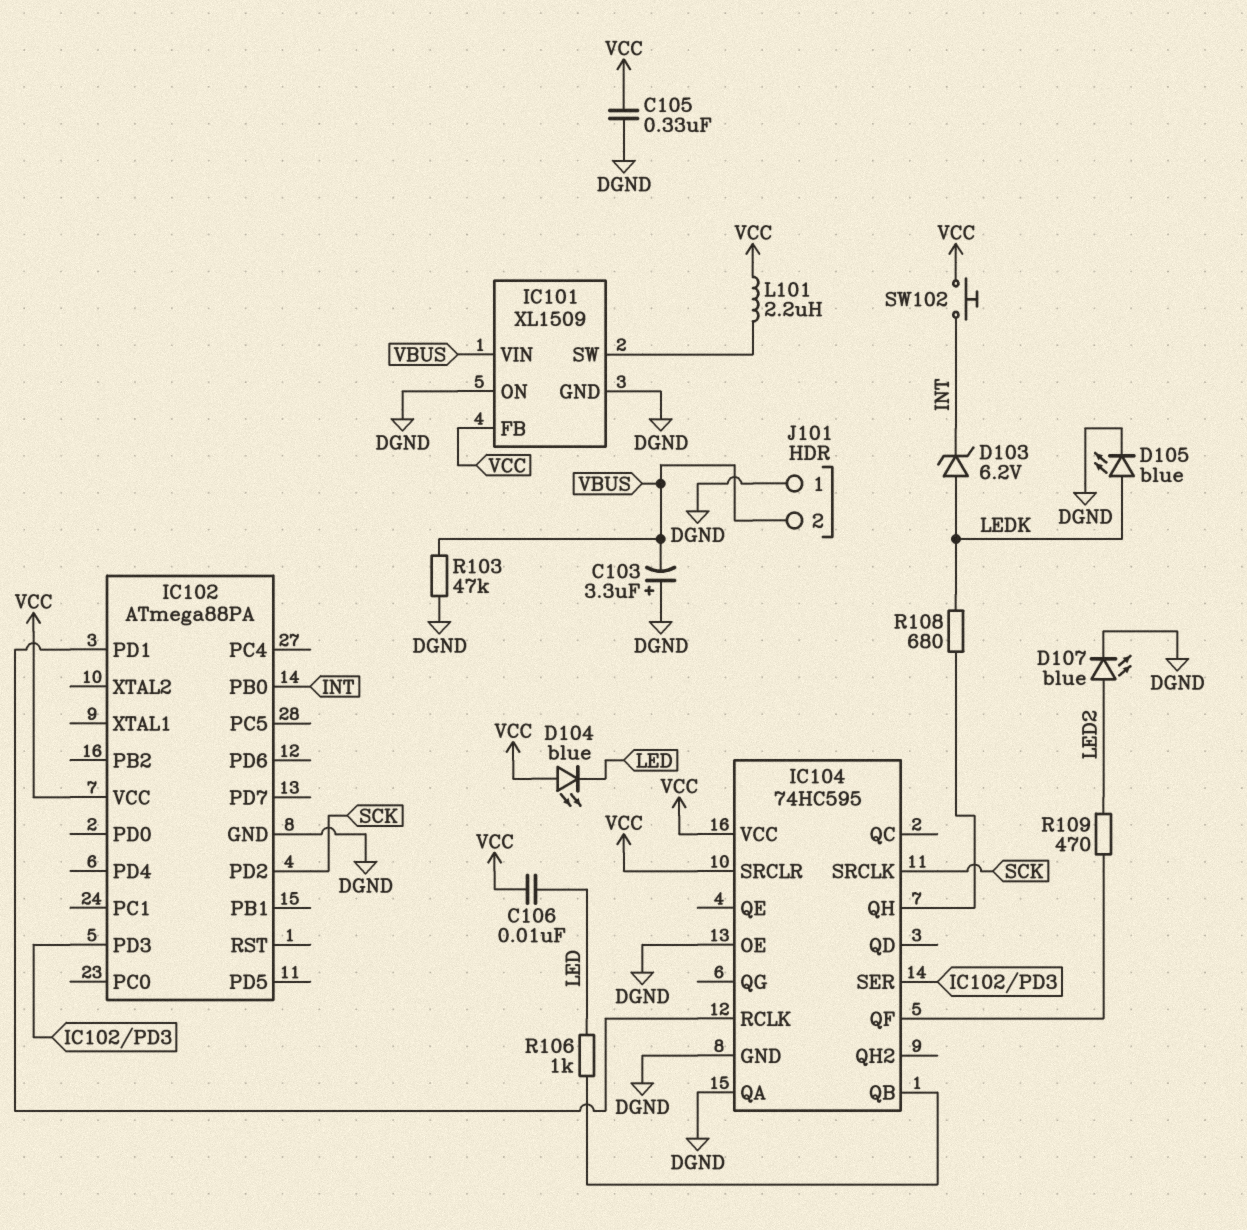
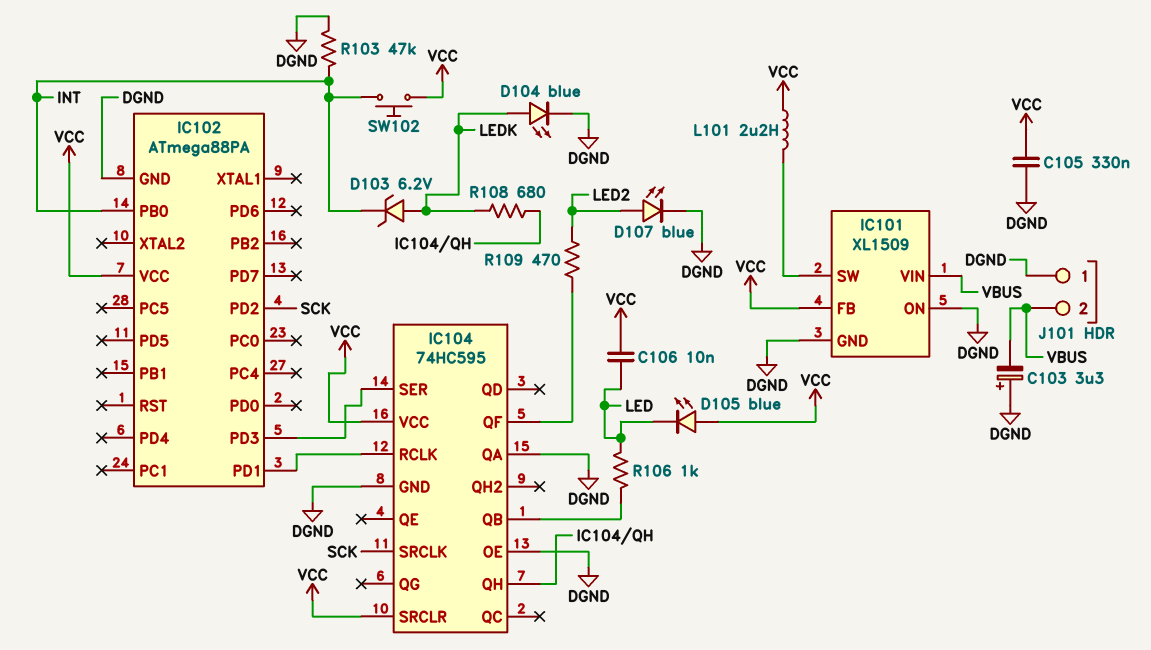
D104: LED blue (A VCC, K LED) -> LED blue (A LEDK, K DGND)
D105: LED blue (A LEDK, K DGND) -> LED blue (A VCC, K LED)
R103: 47k (DGND, VBUS) -> 47k (DGND, INT)

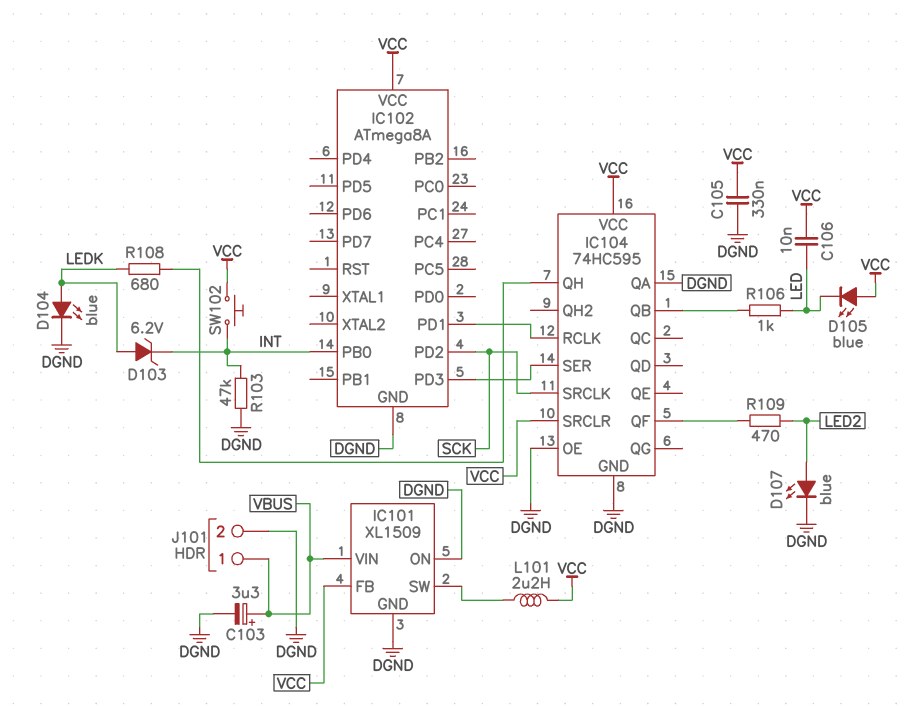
C103: 3.3uF (plus DGND, minus VBUS) -> 3.3uF (plus VBUS, minus DGND)
IC102: ATmega88PA -> ATmega8A
J101 pin 1: DGND -> VBUS
J101 pin 2: VBUS -> DGND

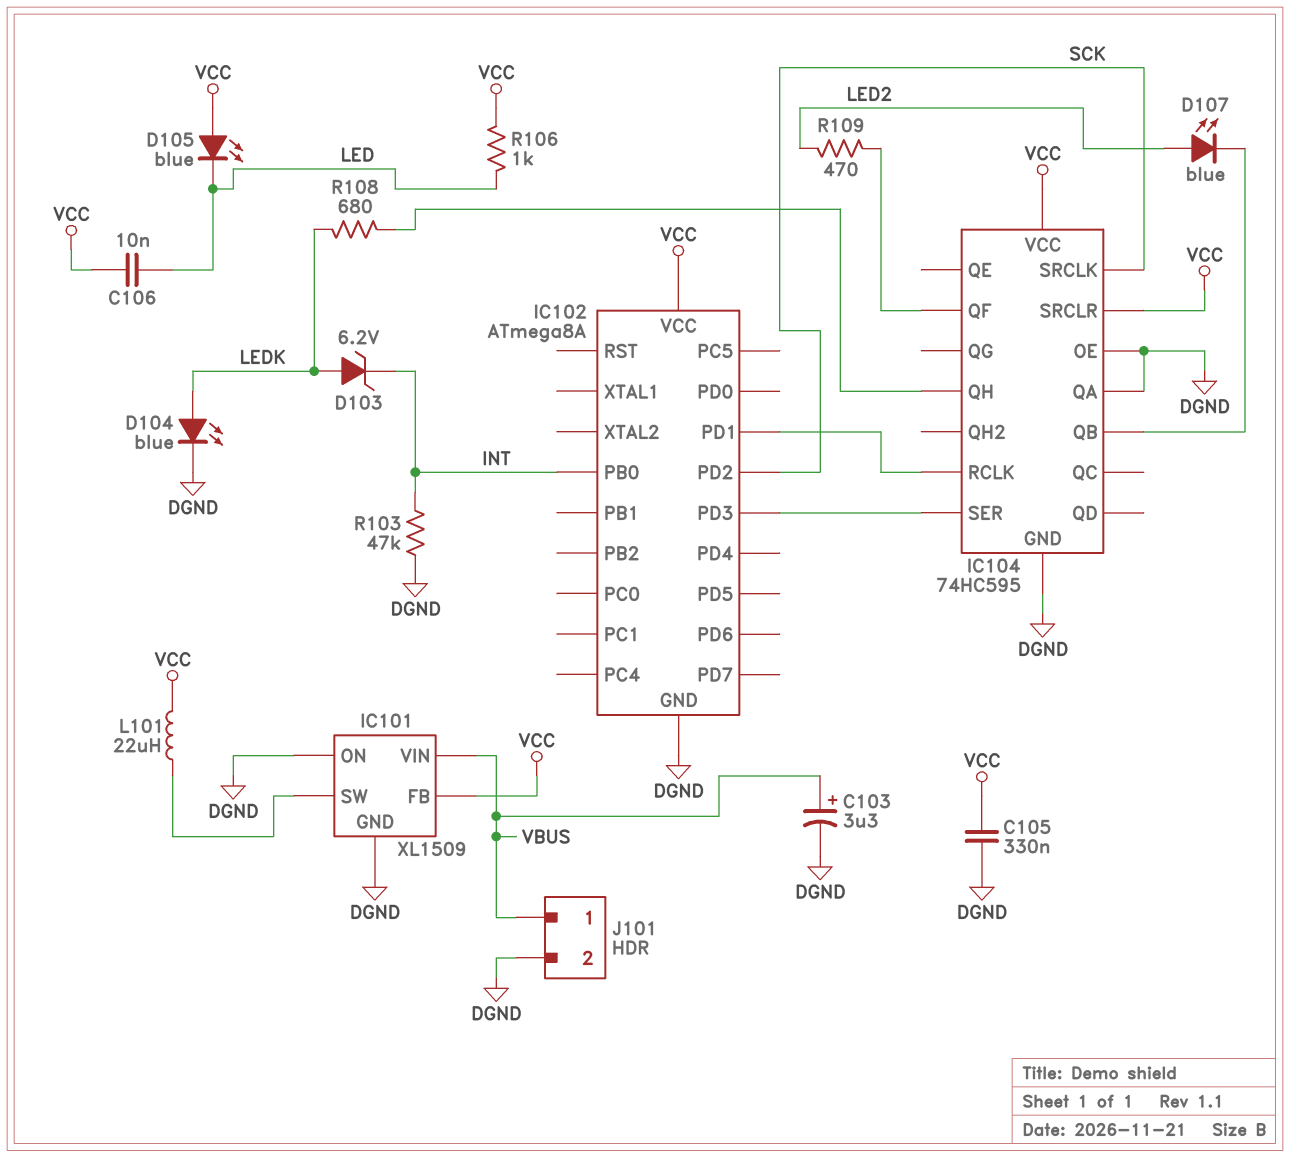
D107: LED blue (A LED2, K DGND) -> LED blue (A LED2, K IC104/QB)
L101: 2.2uH (IC101/SW, VCC) -> 22uH (IC101/SW, VCC)
R106: 1k (IC104/QB, LED) -> 1k (LED, VCC)
SW102: button (INT, VCC) -> none

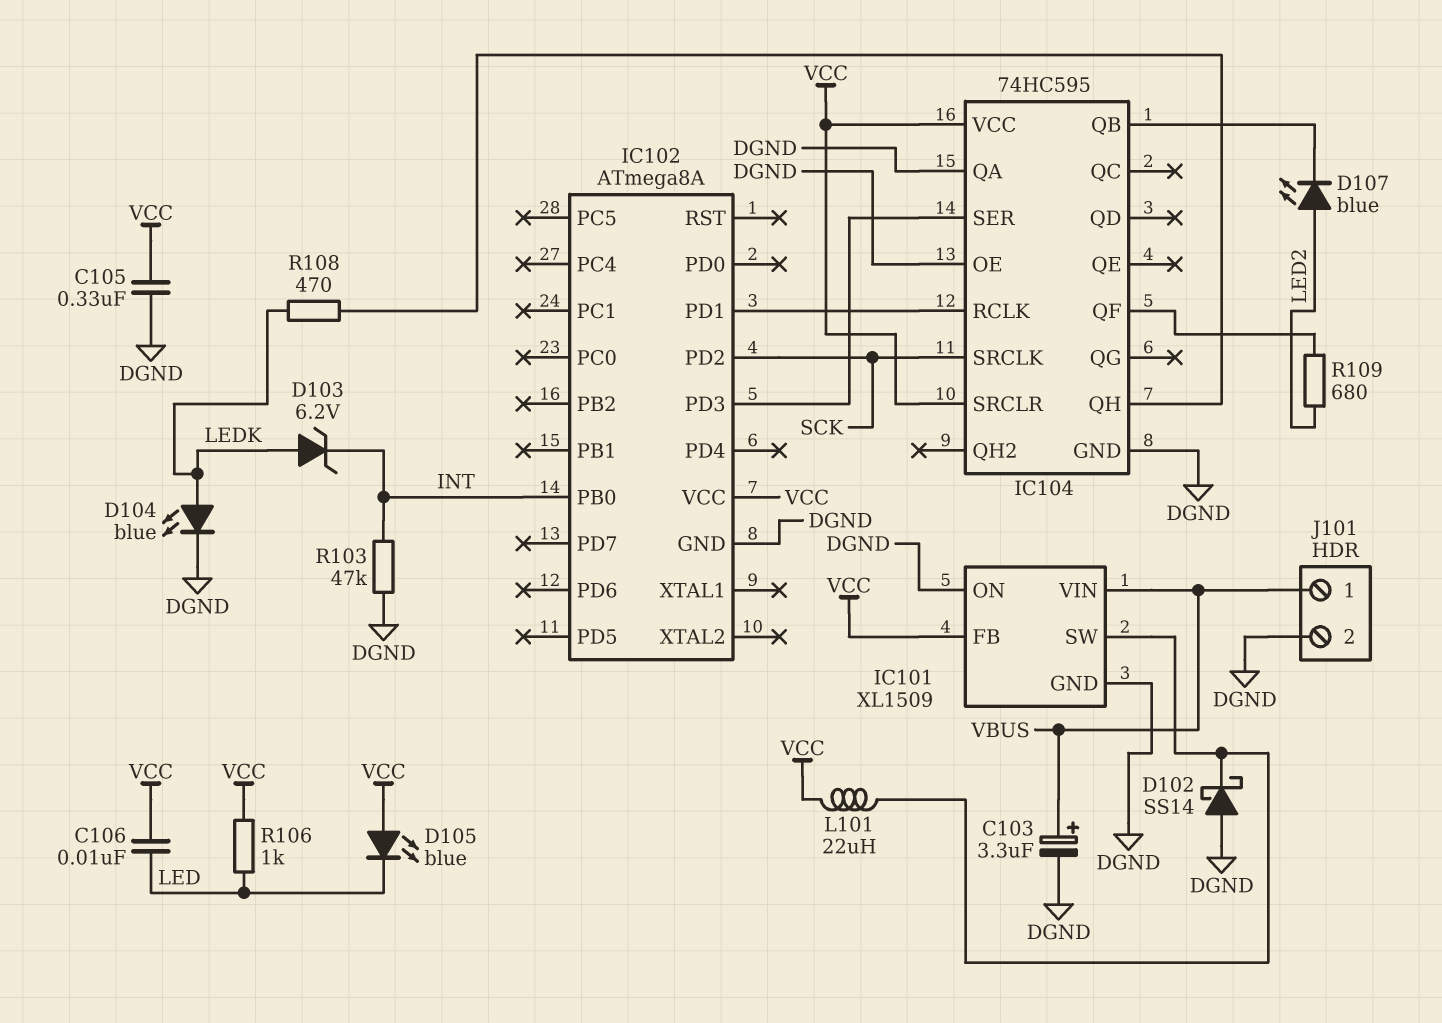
D102: none -> schottky SS14 (A DGND, K IC101/SW)
R108: 680 (IC104/QH, LEDK) -> 470 (IC104/QH, LEDK)
R109: 470 (IC104/QF, LED2) -> 680 (IC104/QF, LED2)

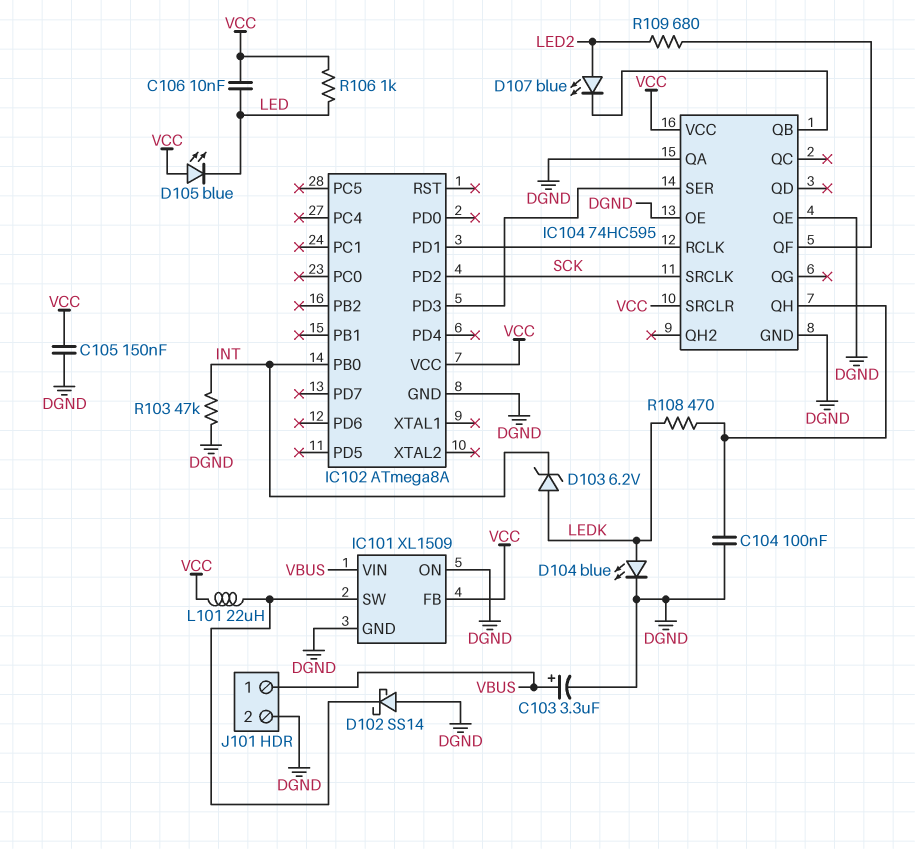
C104: none -> 100nF (DGND, IC104/QH)
C105: 330nF (DGND, VCC) -> 150nF (DGND, VCC)
IC104 pin QE: none -> DGND

